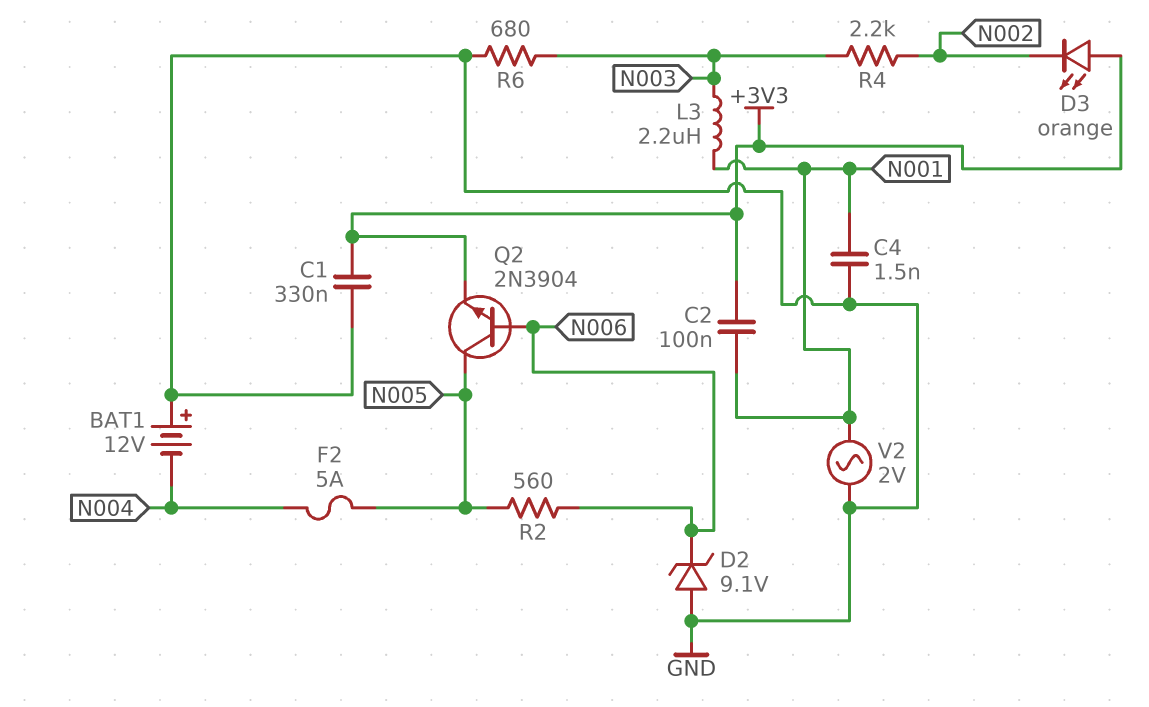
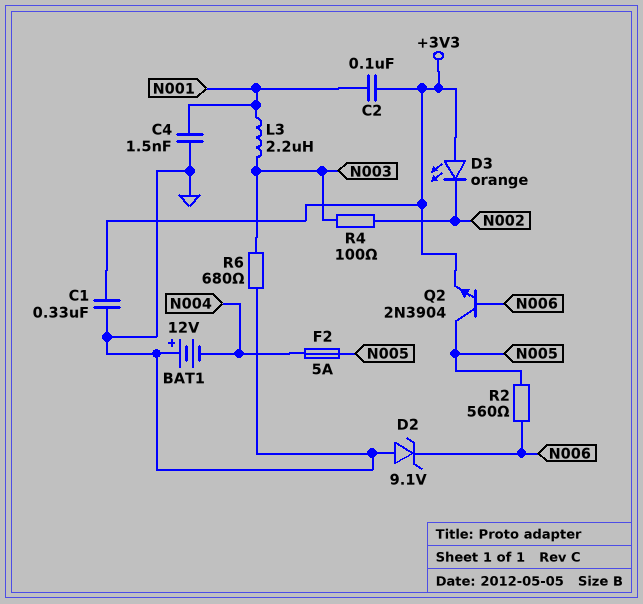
R4: 2.2k (N002, N003) -> 100 (N002, N003)
V2: AC 2V (GND, N001) -> none

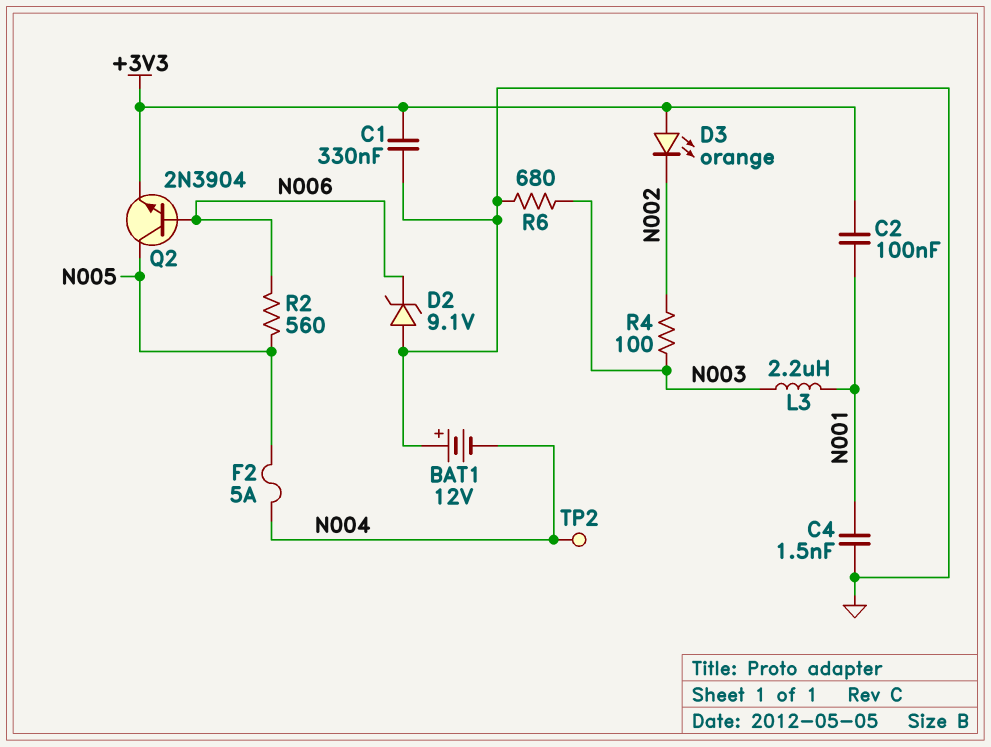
TP2: none -> test point (N004)

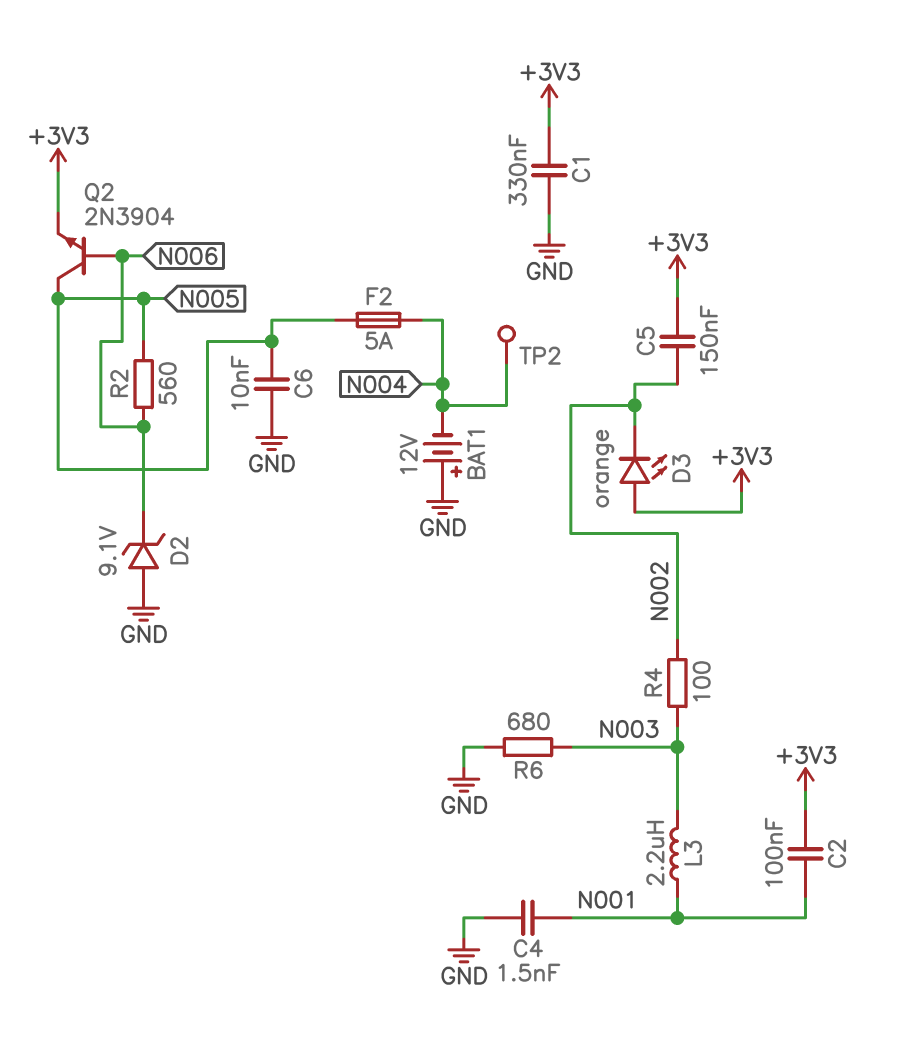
C5: none -> 150nF (+3V3, N002)
C6: none -> 10nF (GND, N005)

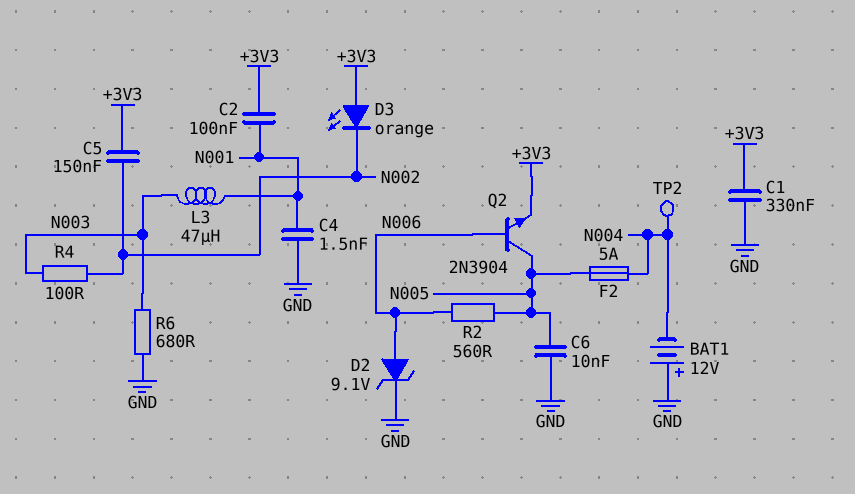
D2: zener 9.1V (A GND, K N006) -> zener 9.1V (A N006, K GND)
L3: 2.2uH (N001, N003) -> 47uH (N001, N003)

